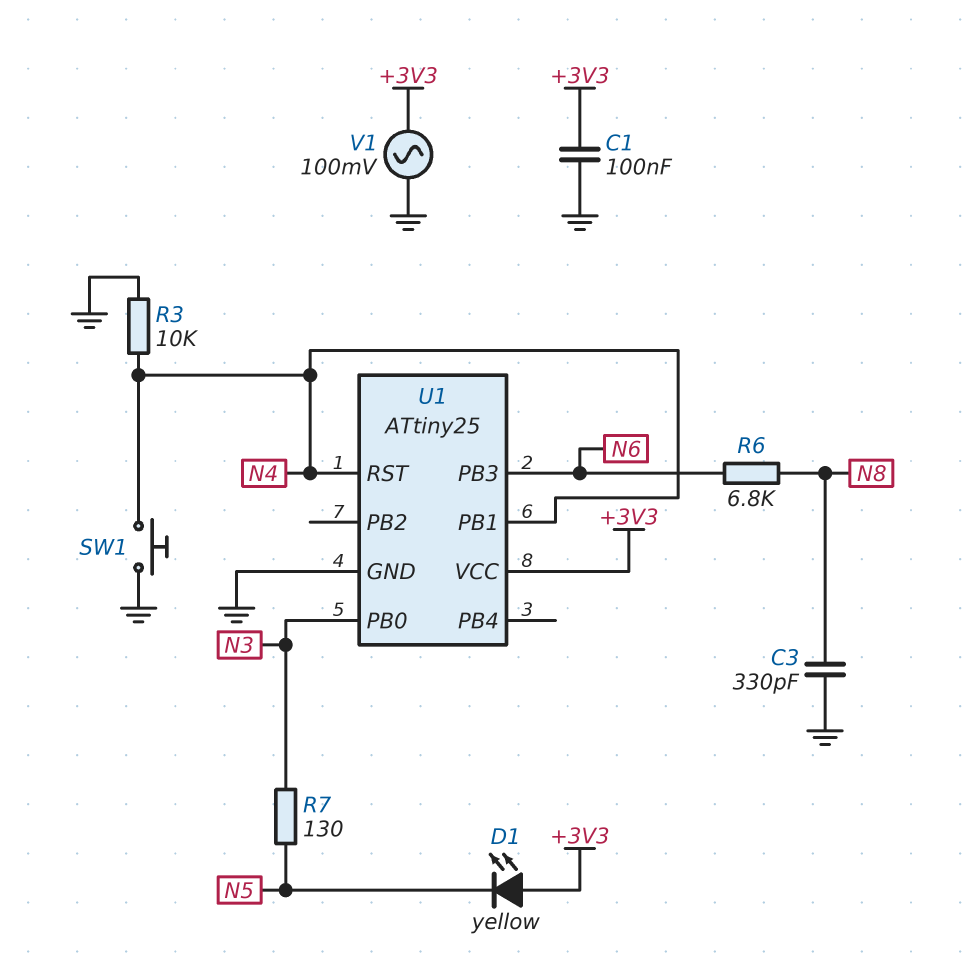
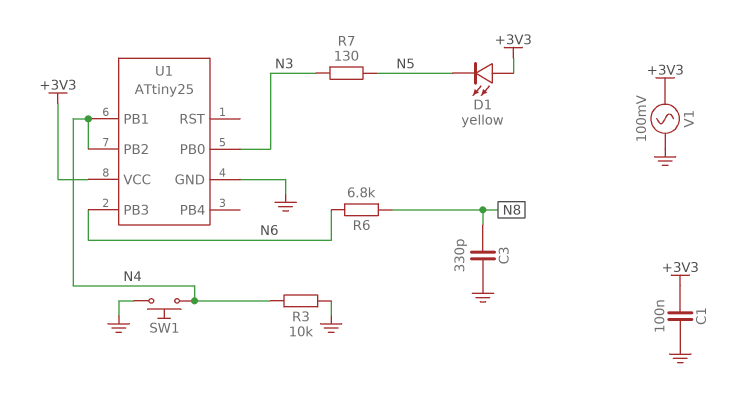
U1 pin PB2: none -> N4
U1 pin RST: N4 -> none

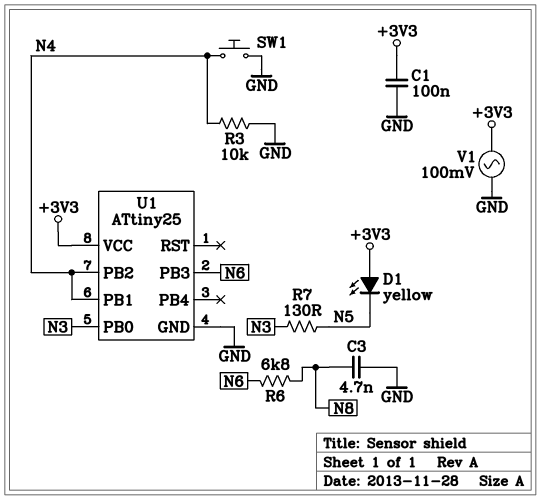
C3: 330pF (GND, N8) -> 4.7nF (GND, N8)

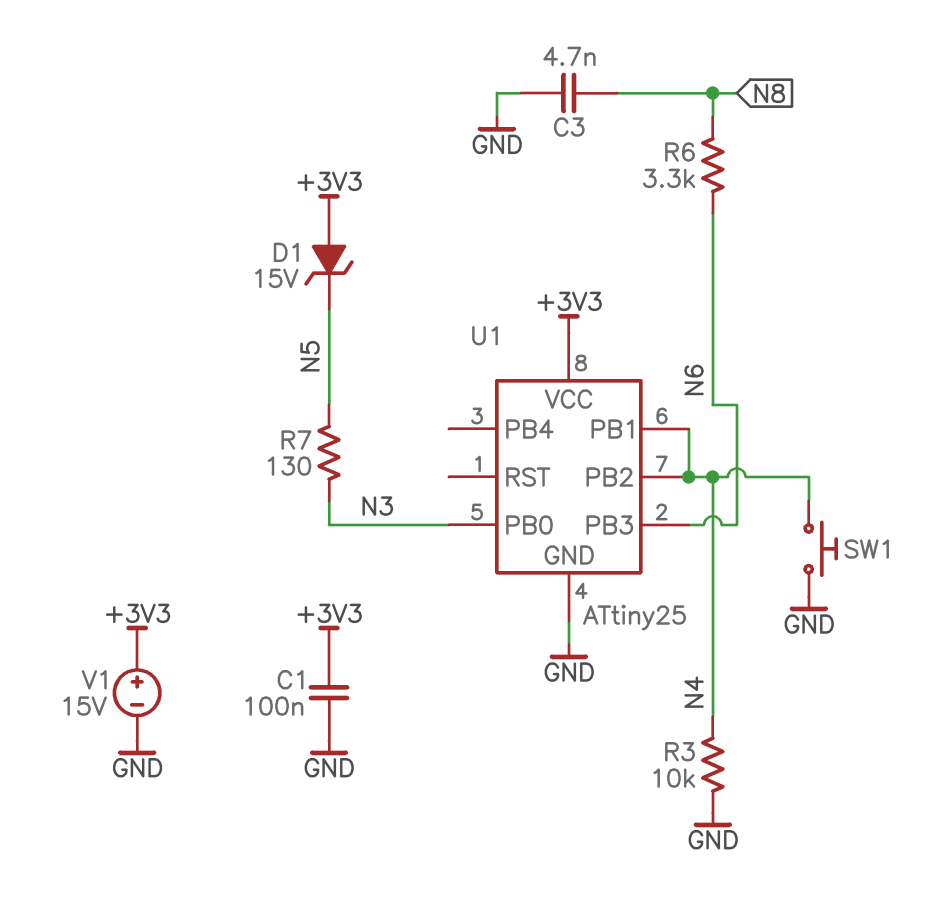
D1: LED yellow (A +3V3, K N5) -> zener 15V (A +3V3, K N5)
R6: 6.8k (N6, N8) -> 3.3k (N6, N8)
V1: AC 100mV (+3V3, GND) -> 15V (plus +3V3, minus GND)

